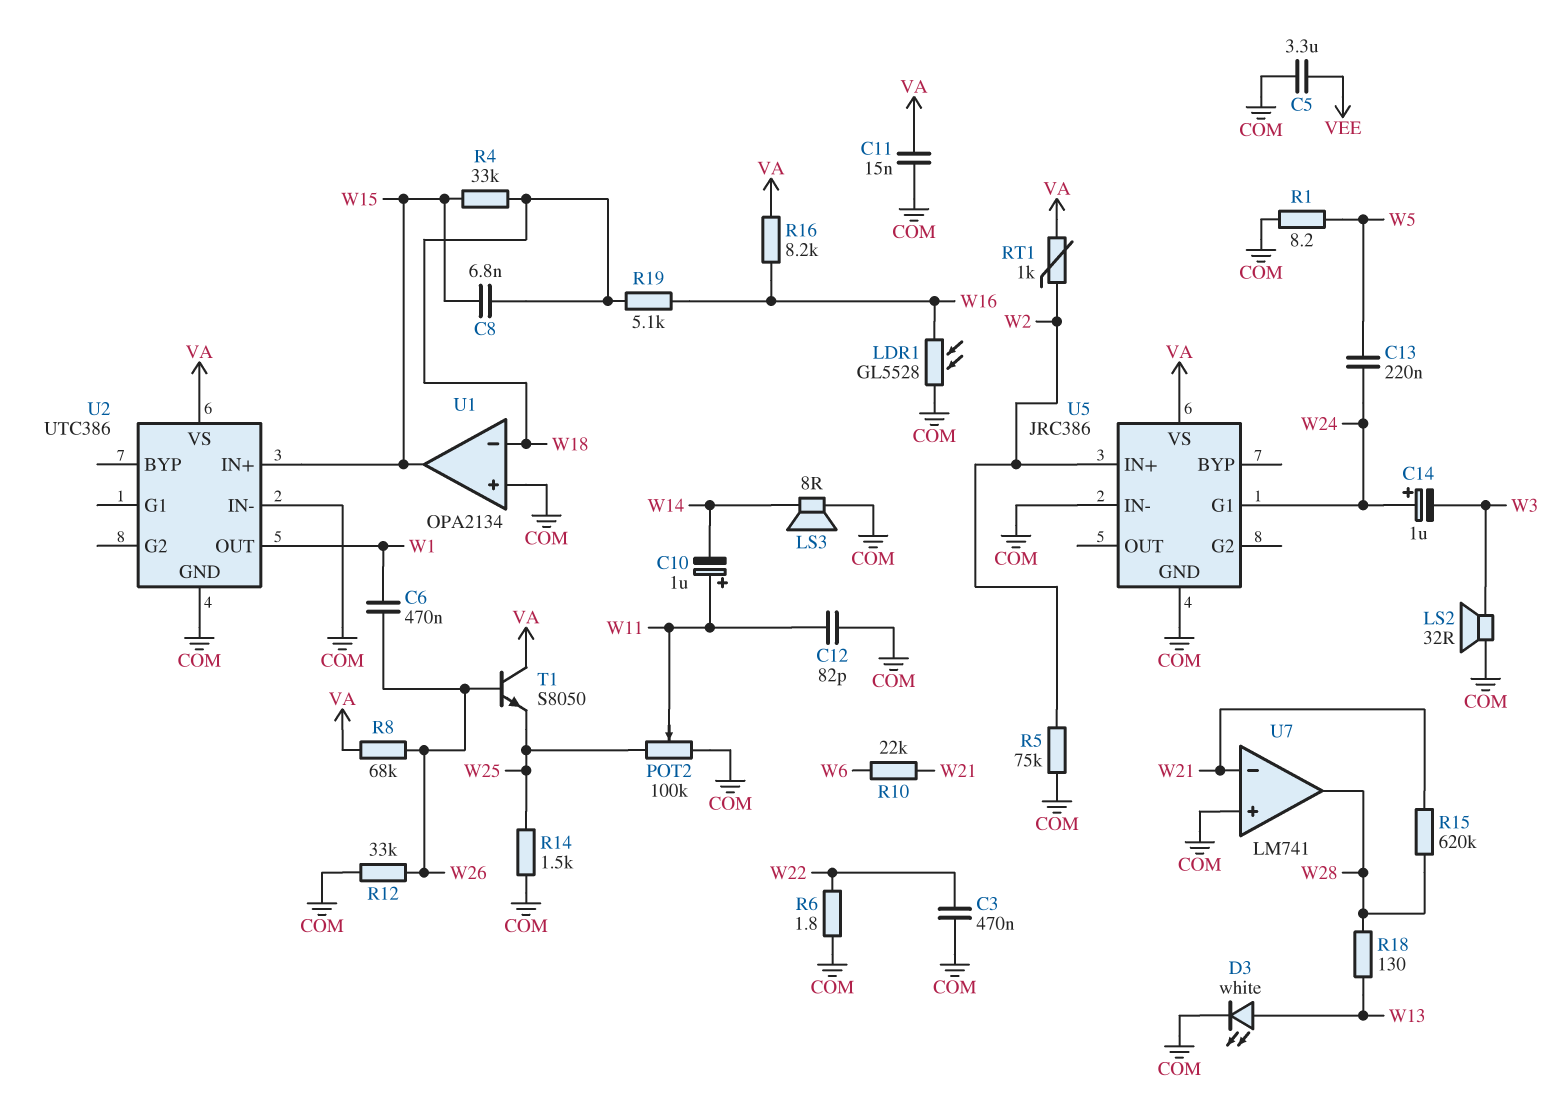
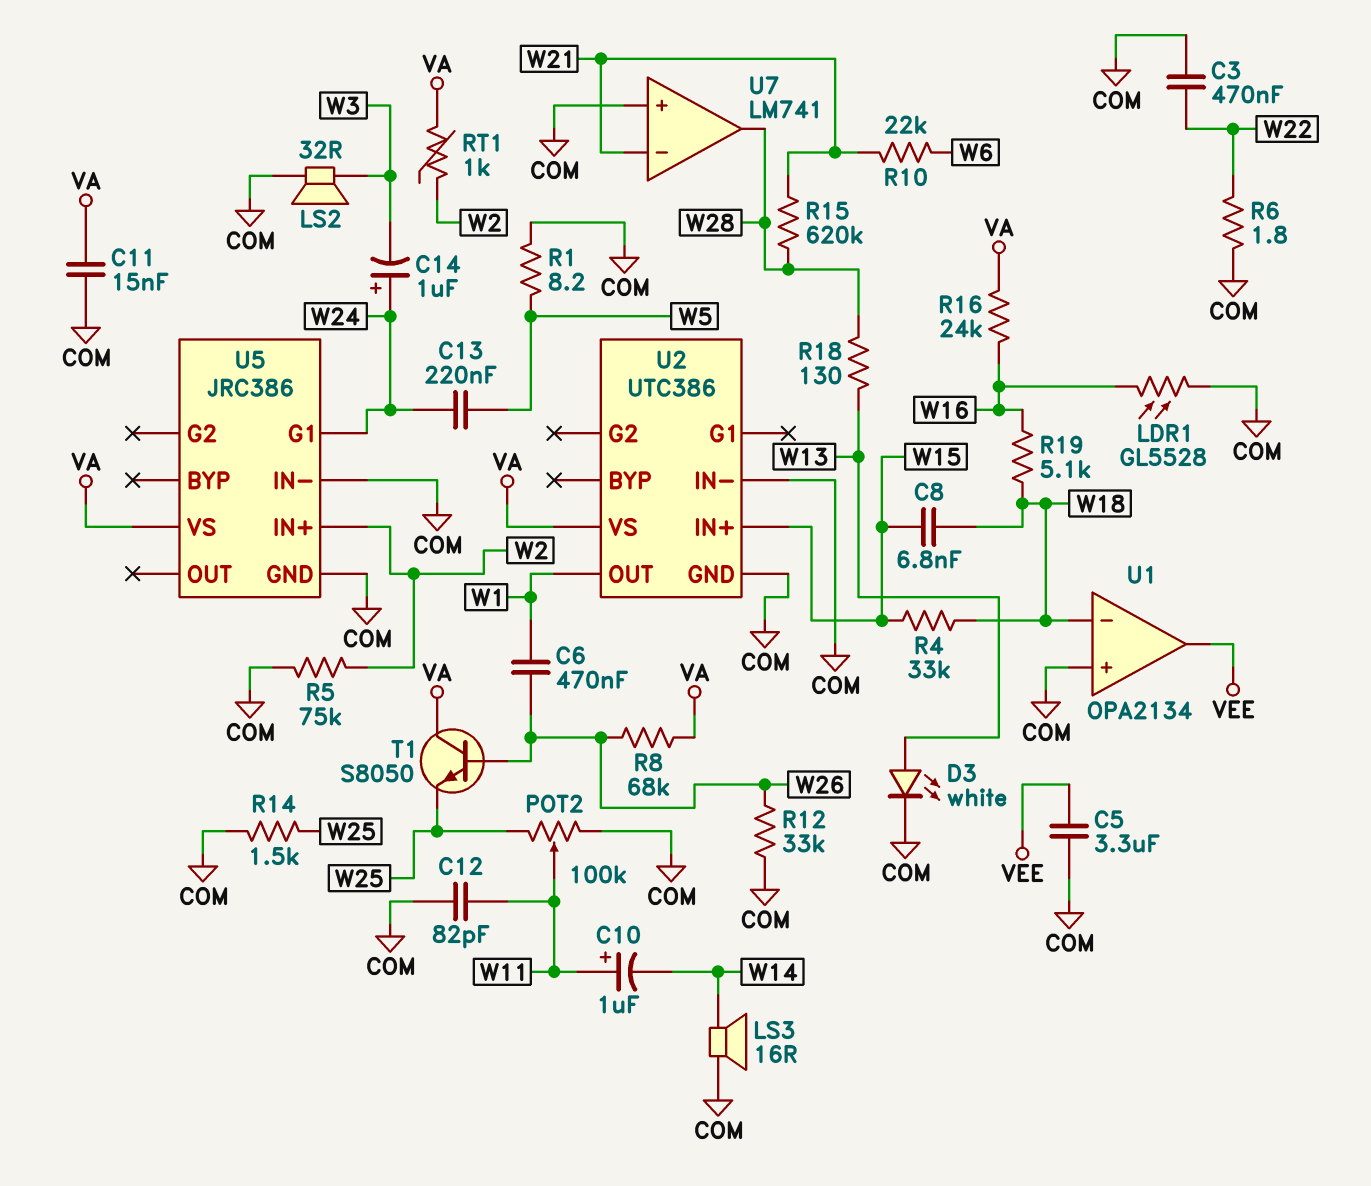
LS3: speaker 8R (COM, W14) -> speaker 16R (COM, W14)
R16: 8.2k (VA, W16) -> 24k (VA, W16)
U1 pin out: W15 -> VEE

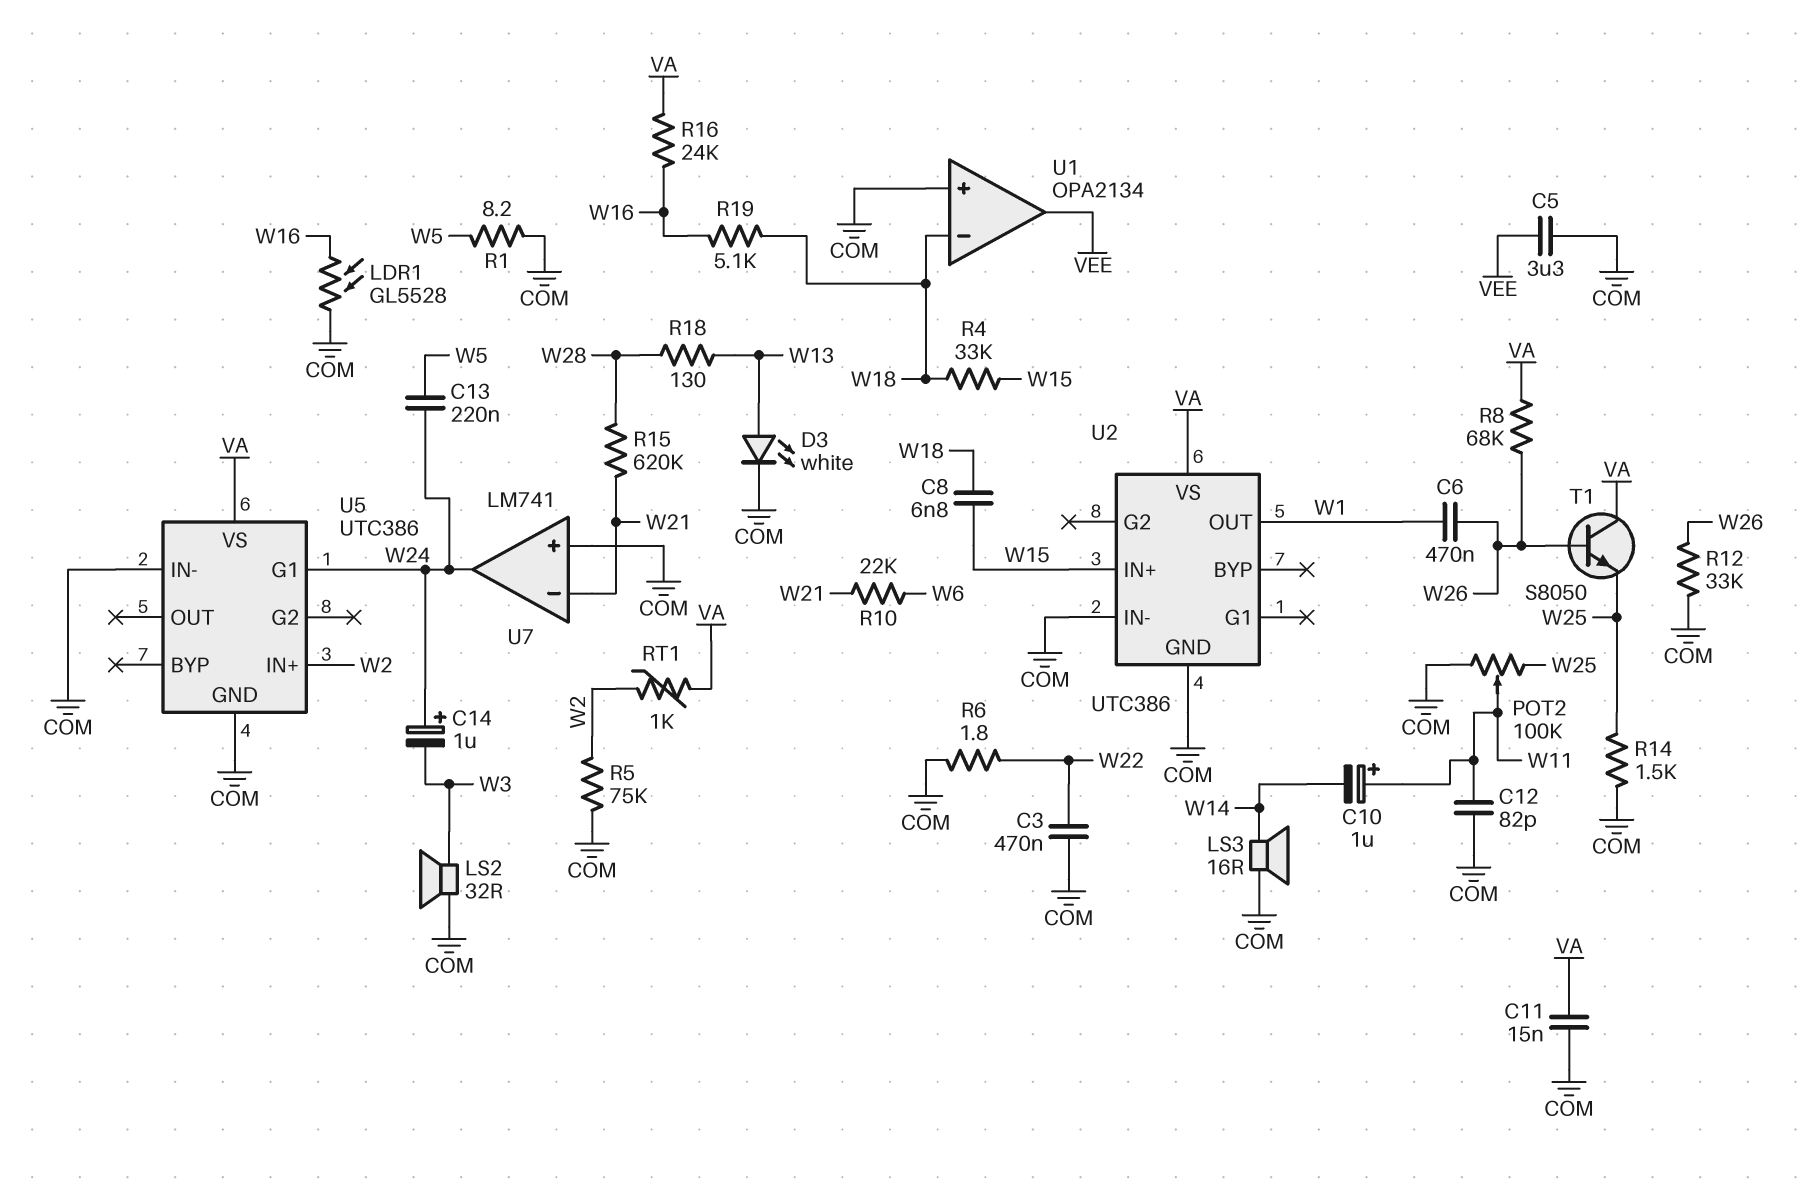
U5: JRC386 -> UTC386
U7 pin out: W28 -> W24

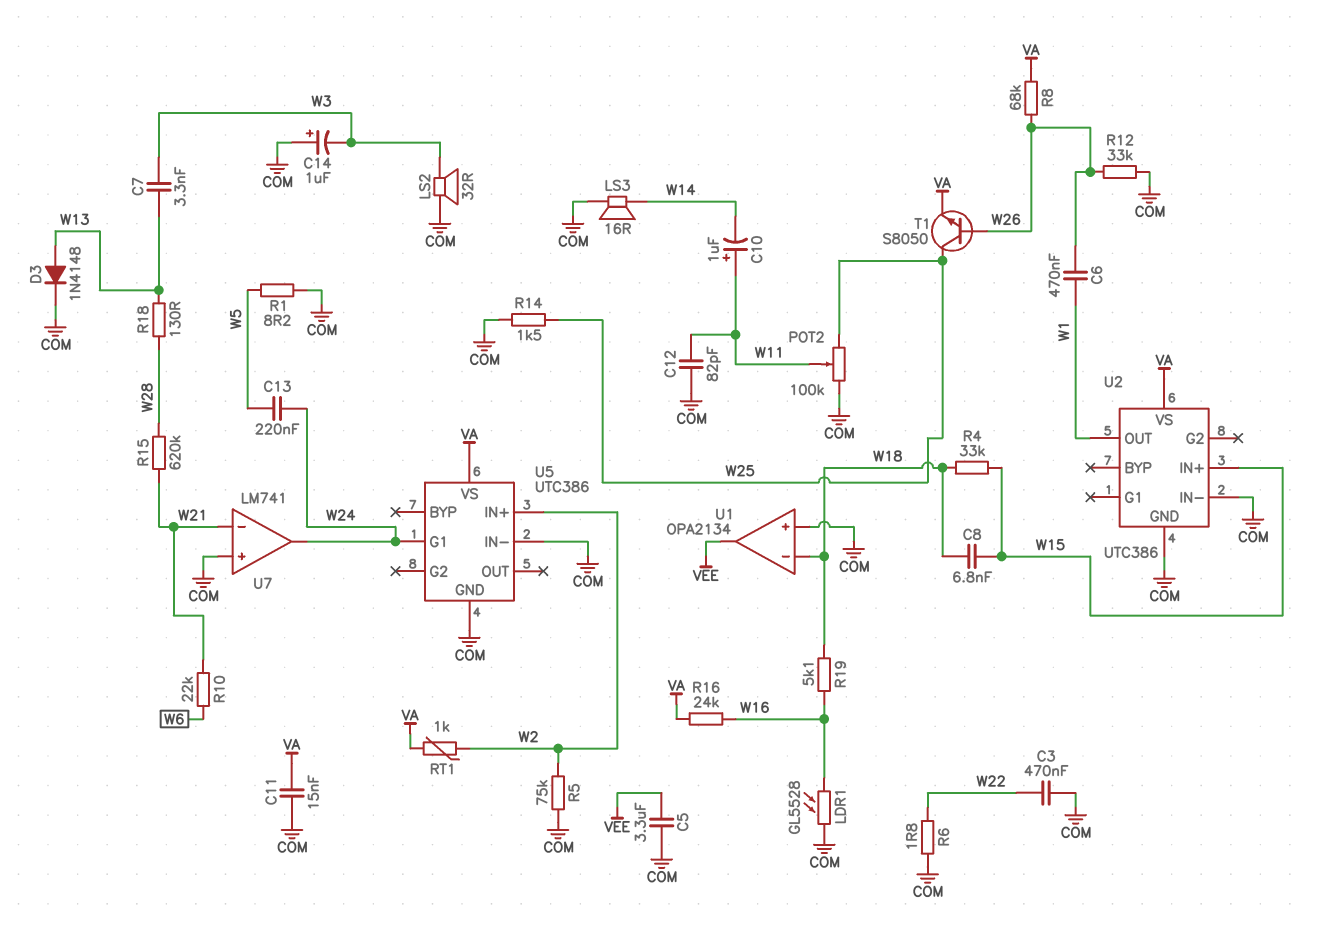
C7: none -> 3.3nF (W3, W13)
C14: 1uF (plus W24, minus W3) -> 1uF (plus COM, minus W3)
D3: LED white (A W13, K COM) -> diode 1N4148 (A W13, K COM)
T1: NPN S8050 (B W26, C VA, E W25) -> NPN S8050 (B W26, C W25, E VA)

